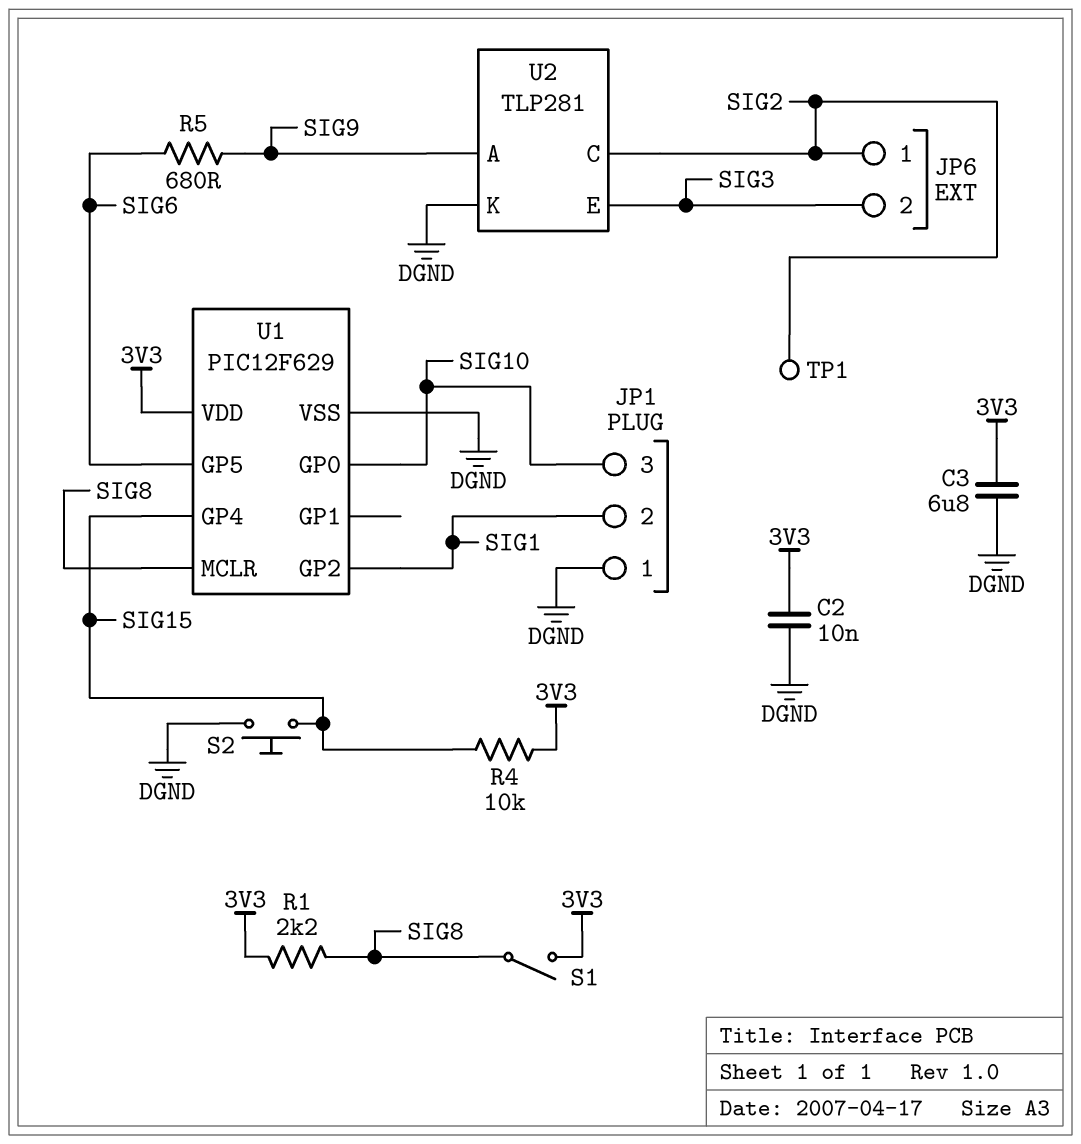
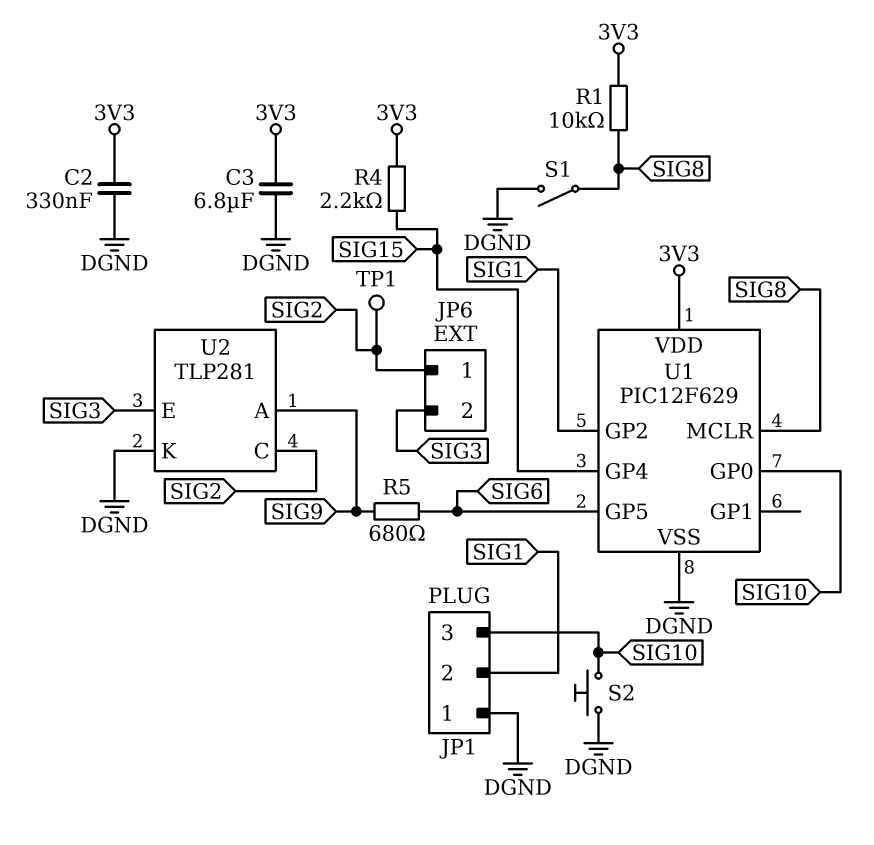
C2: 10nF (3V3, DGND) -> 330nF (3V3, DGND)
R1: 2.2k (3V3, SIG8) -> 10k (3V3, SIG8)
R4: 10k (3V3, SIG15) -> 2.2k (3V3, SIG15)
S1: switch (3V3, SIG8) -> switch (DGND, SIG8)
S2: button (DGND, SIG15) -> button (DGND, SIG10)

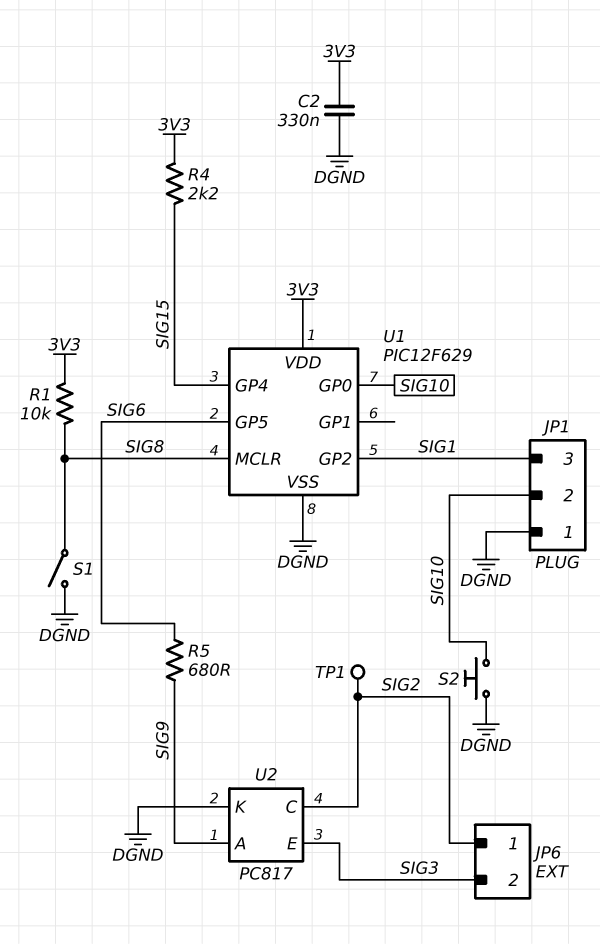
C3: 6.8uF (3V3, DGND) -> none
JP1 pin 2: SIG1 -> SIG10
JP1 pin 3: SIG10 -> SIG1
U2: TLP281 -> PC817

